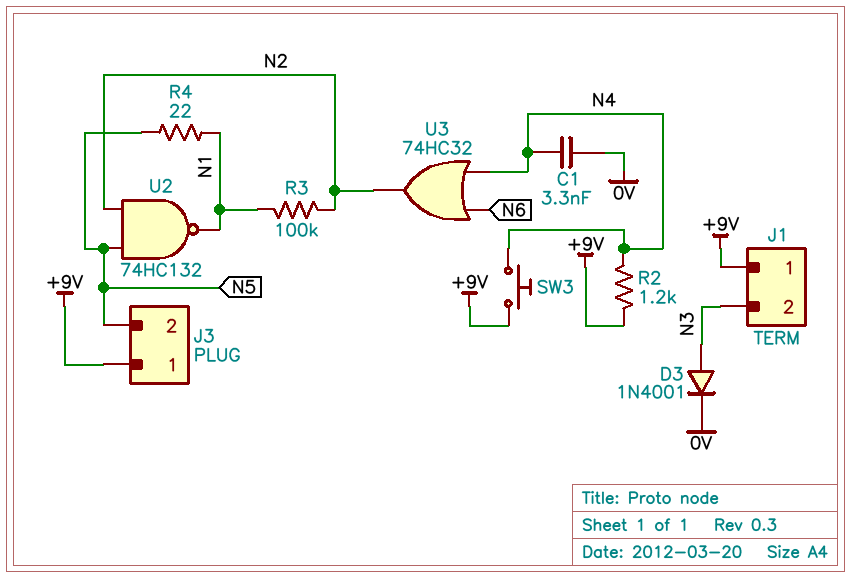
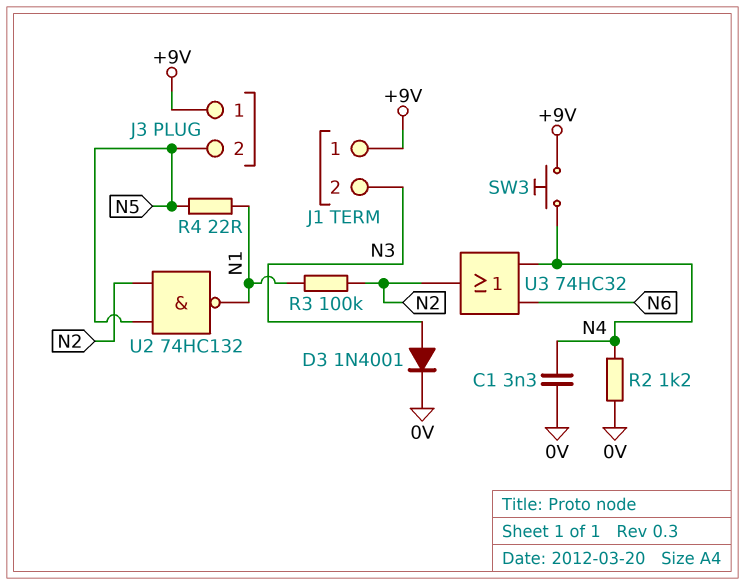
R2: 1.2k (+9V, N4) -> 1.2k (0V, N4)

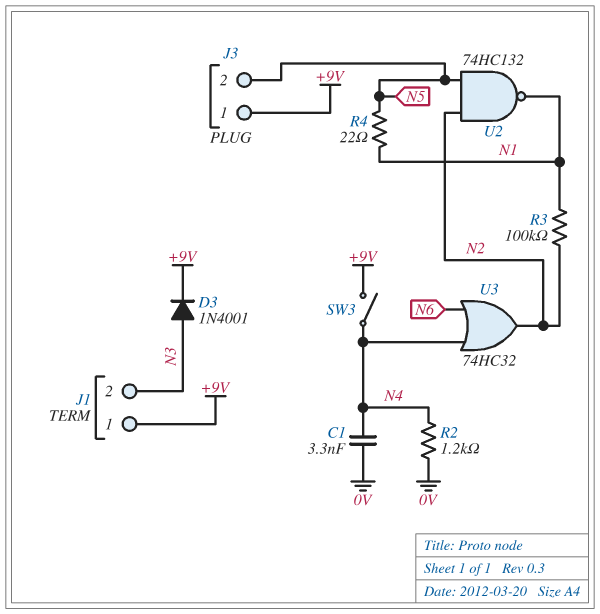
D3: diode 1N4001 (A N3, K 0V) -> diode 1N4001 (A N3, K +9V)
SW3: button (+9V, N4) -> switch (+9V, N4)

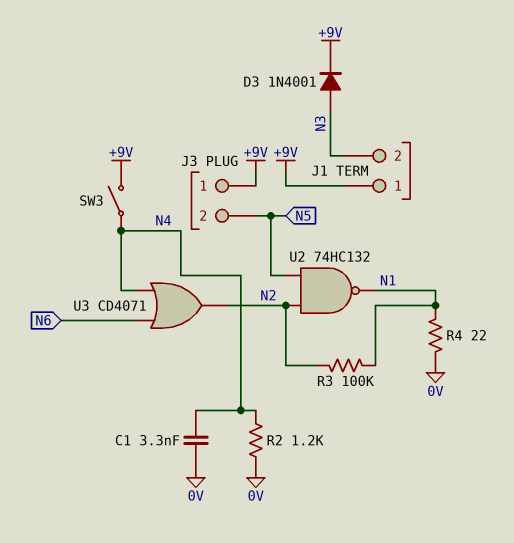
R4: 22 (N1, N5) -> 22 (0V, N1)
U3: OR 74HC32 (in N4, in N6, out N2) -> OR CD4071 (in N4, in N6, out N2)

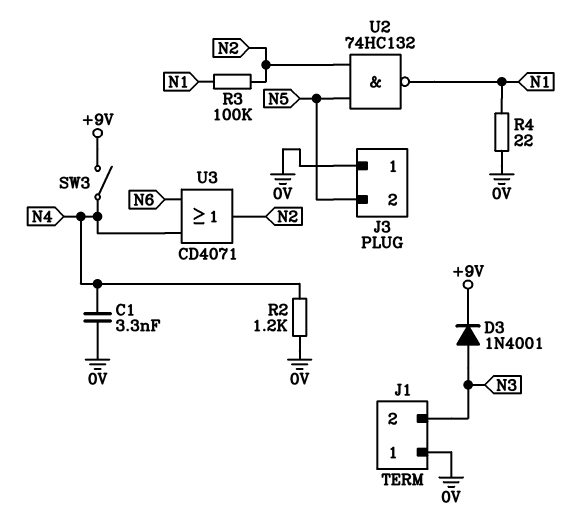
J1 pin 1: +9V -> 0V
J3 pin 1: +9V -> 0V

